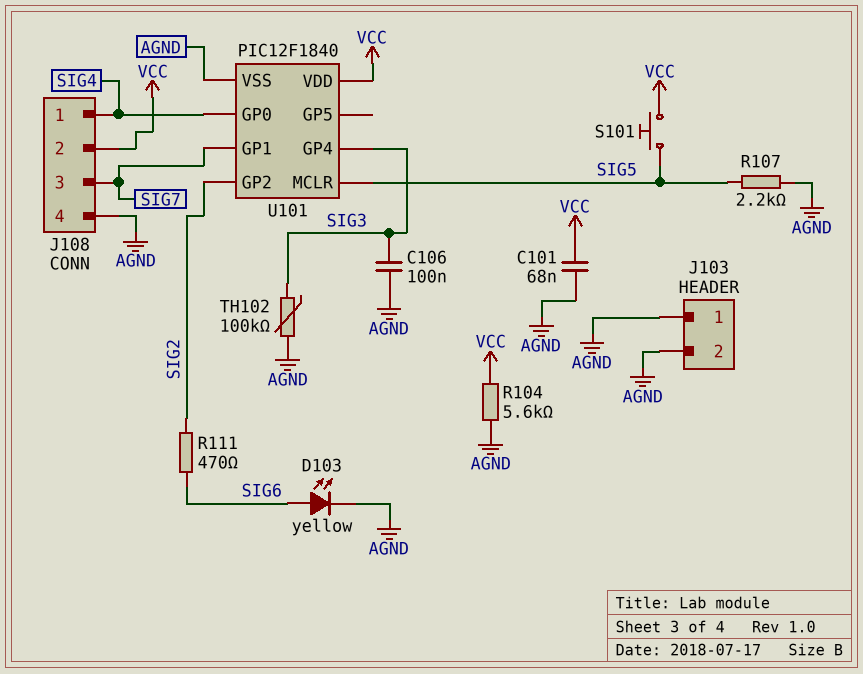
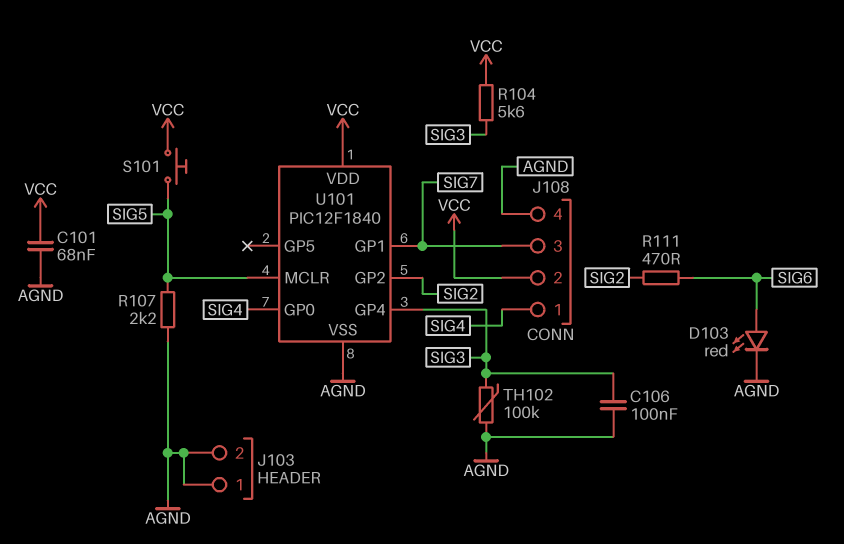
D103: LED yellow (A SIG6, K AGND) -> LED red (A SIG6, K AGND)
R104: 5.6k (AGND, VCC) -> 5.6k (SIG3, VCC)

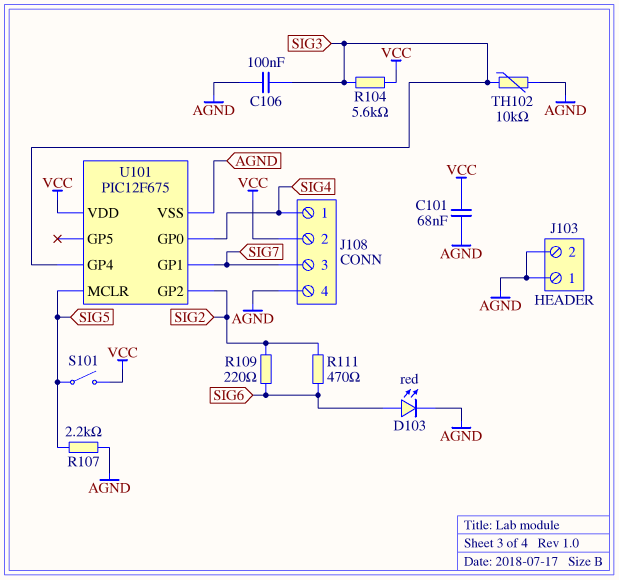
R109: none -> 220 (SIG2, SIG6)
S101: button (SIG5, VCC) -> switch (SIG5, VCC)
TH102: 100k (AGND, SIG3) -> 10k (AGND, SIG3)
U101: PIC12F1840 -> PIC12F675

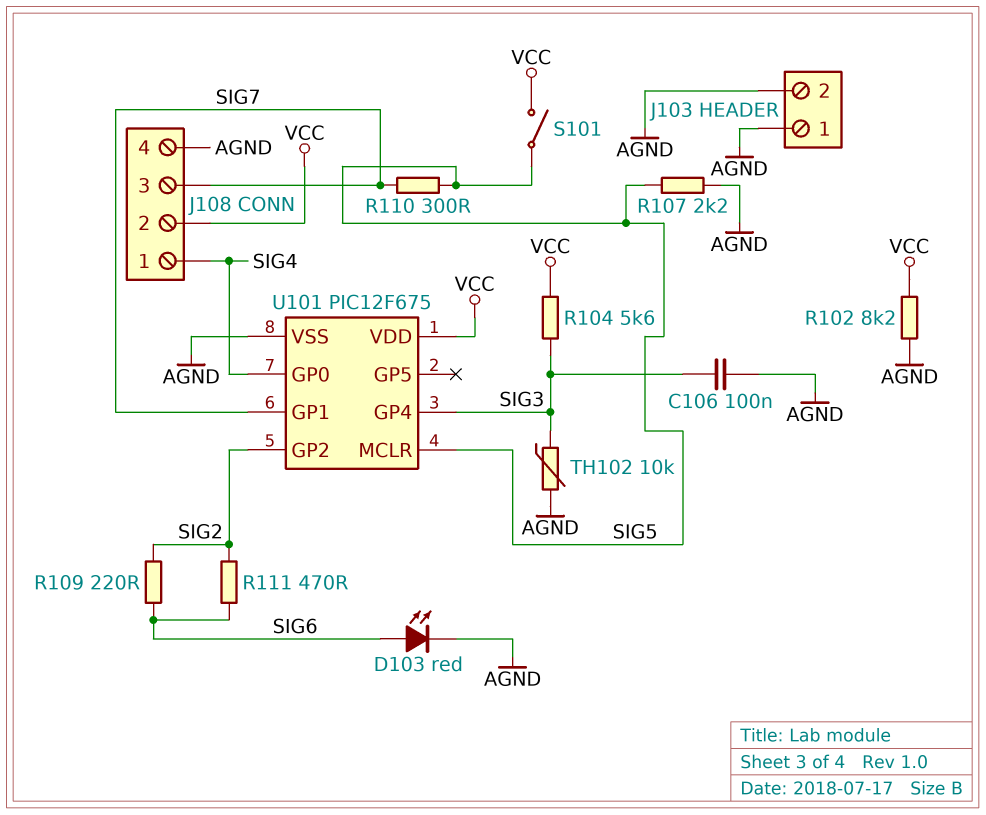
C101: 68nF (AGND, VCC) -> none
R102: none -> 8.2k (AGND, VCC)
R110: none -> 300 (SIG5, SIG7)

